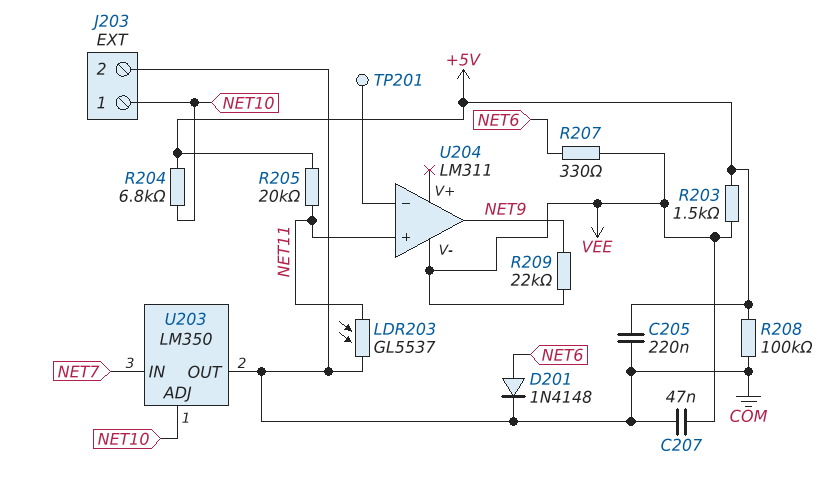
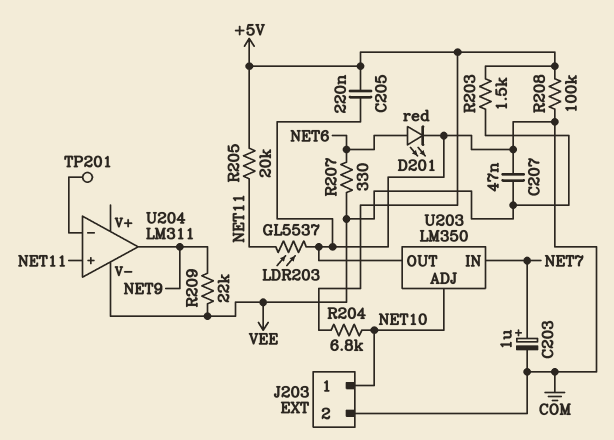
C203: none -> 1uF (plus NET7, minus COM)
D201: diode 1N4148 (A NET6, K COM) -> LED red (A NET6, K COM)

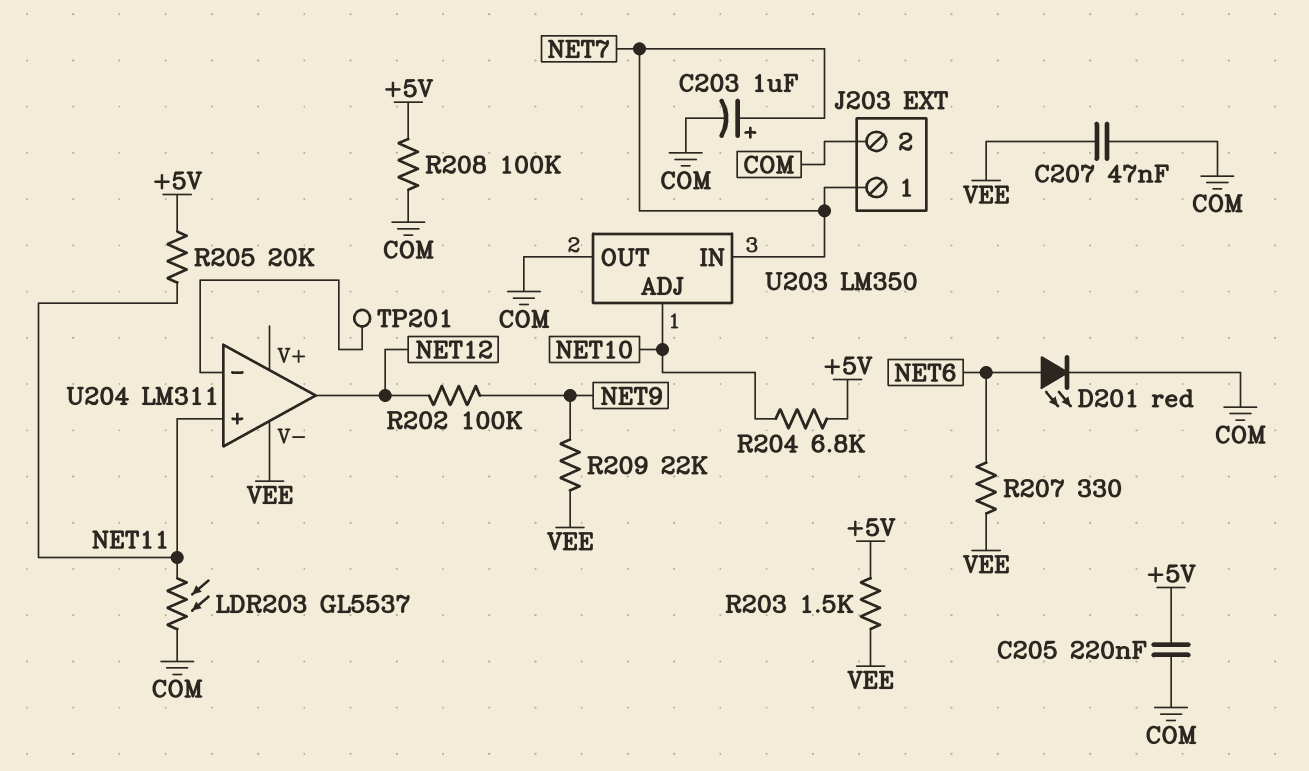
J203 pin 1: NET10 -> NET7
R202: none -> 100k (NET9, NET12)
U204 pin out: NET9 -> NET12

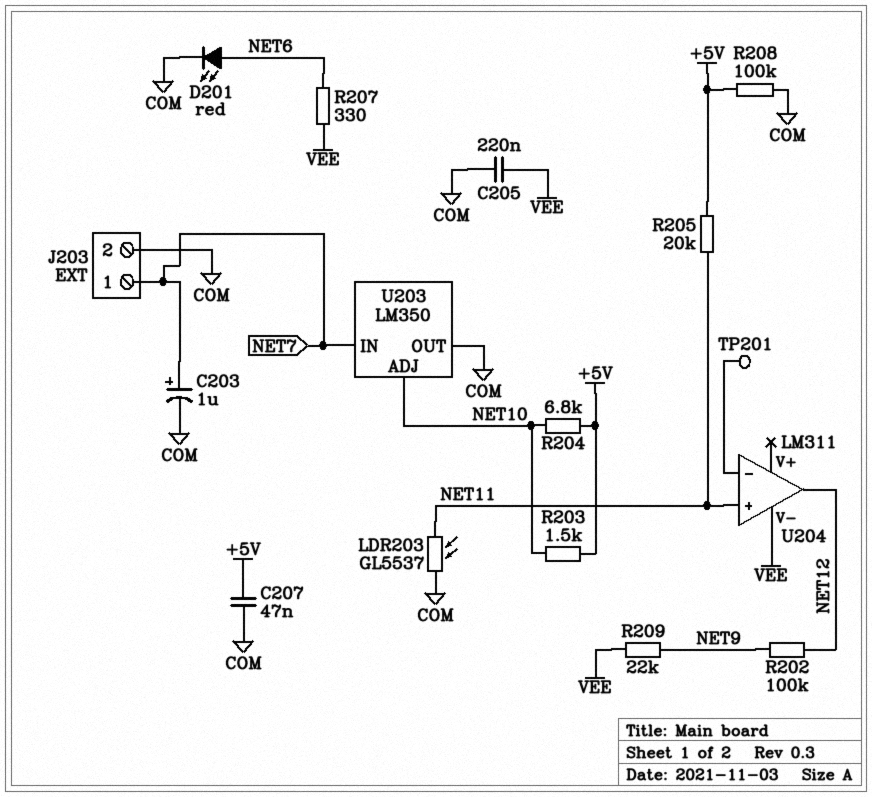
C205: 220nF (+5V, COM) -> 220nF (COM, VEE)
C207: 47nF (COM, VEE) -> 47nF (+5V, COM)
R203: 1.5k (+5V, VEE) -> 1.5k (+5V, NET10)

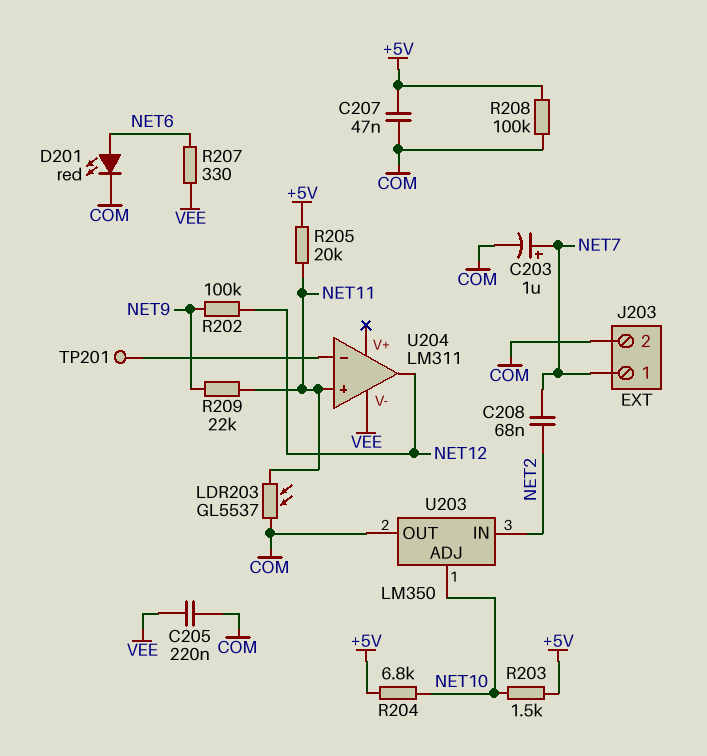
C208: none -> 68nF (NET2, NET7)
R209: 22k (NET9, VEE) -> 22k (NET9, NET11)
U203 pin IN: NET7 -> NET2

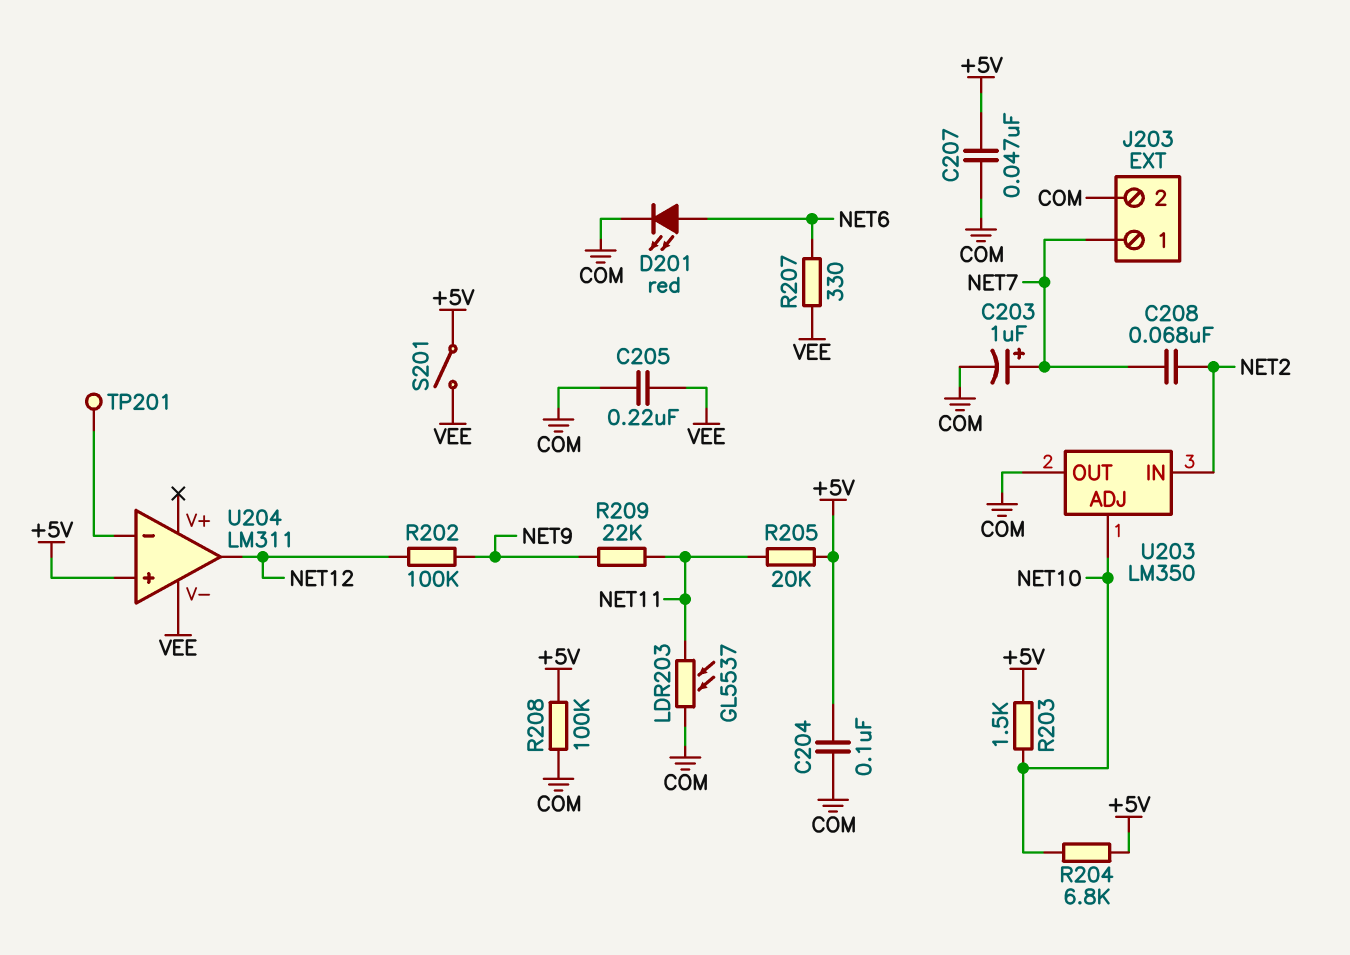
C204: none -> 100nF (+5V, COM)
S201: none -> switch (+5V, VEE)
U204 pin in+: NET11 -> +5V

